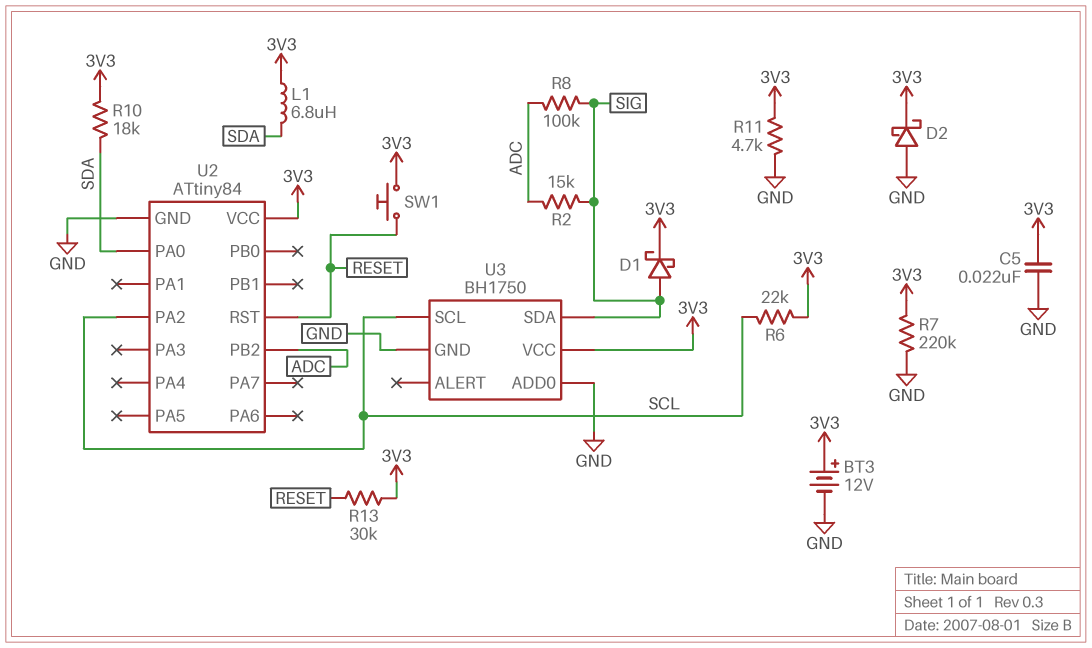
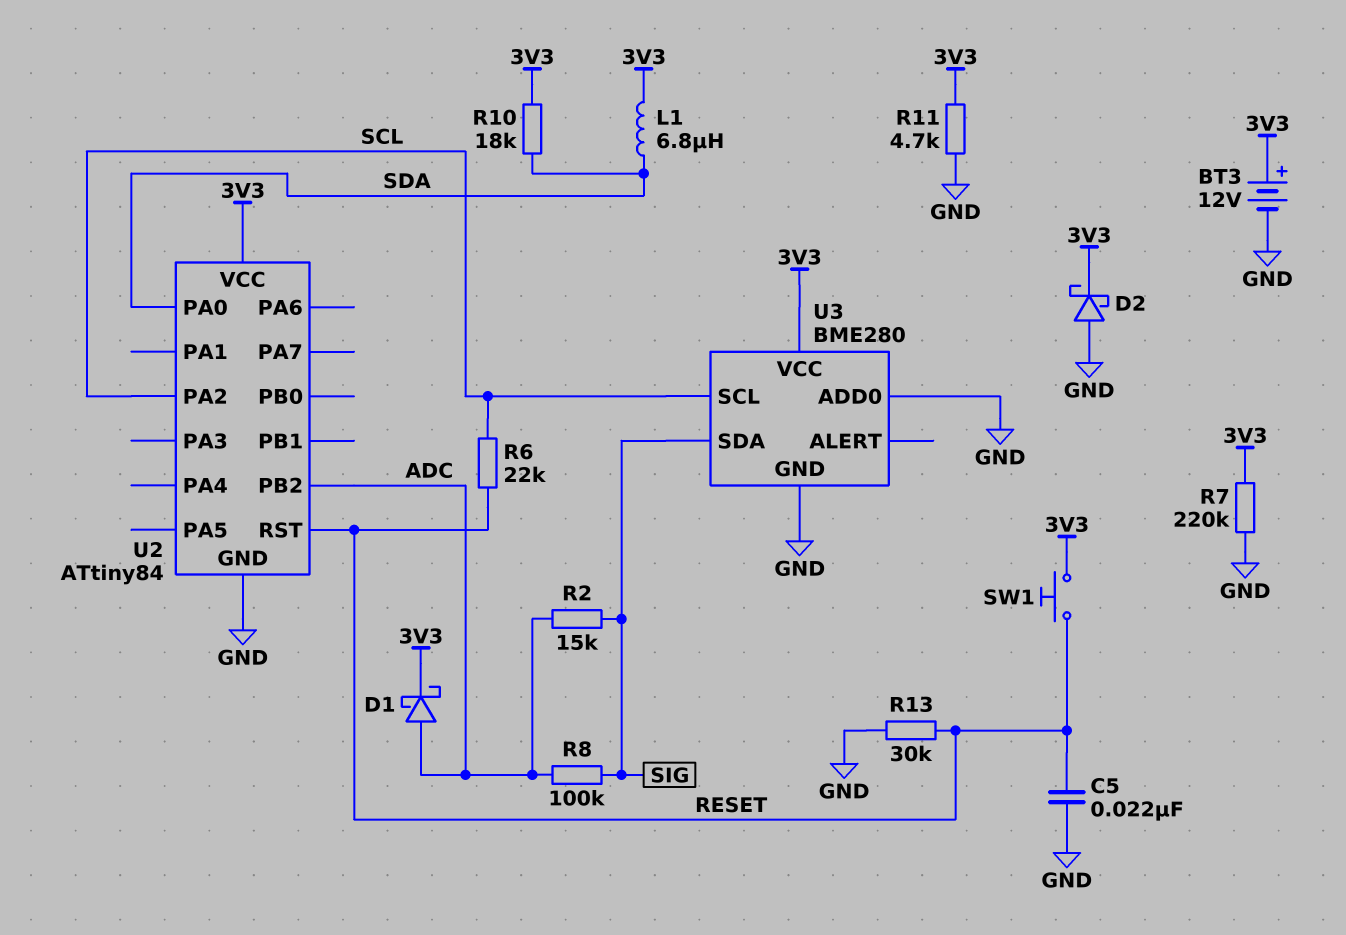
C5: 22nF (3V3, GND) -> 22nF (GND, RESET)
D1: schottky (A SIG, K 3V3) -> schottky (A ADC, K 3V3)
R6: 22k (3V3, SCL) -> 22k (RESET, SCL)
R13: 30k (3V3, RESET) -> 30k (GND, RESET)
U3: BH1750 -> BME280

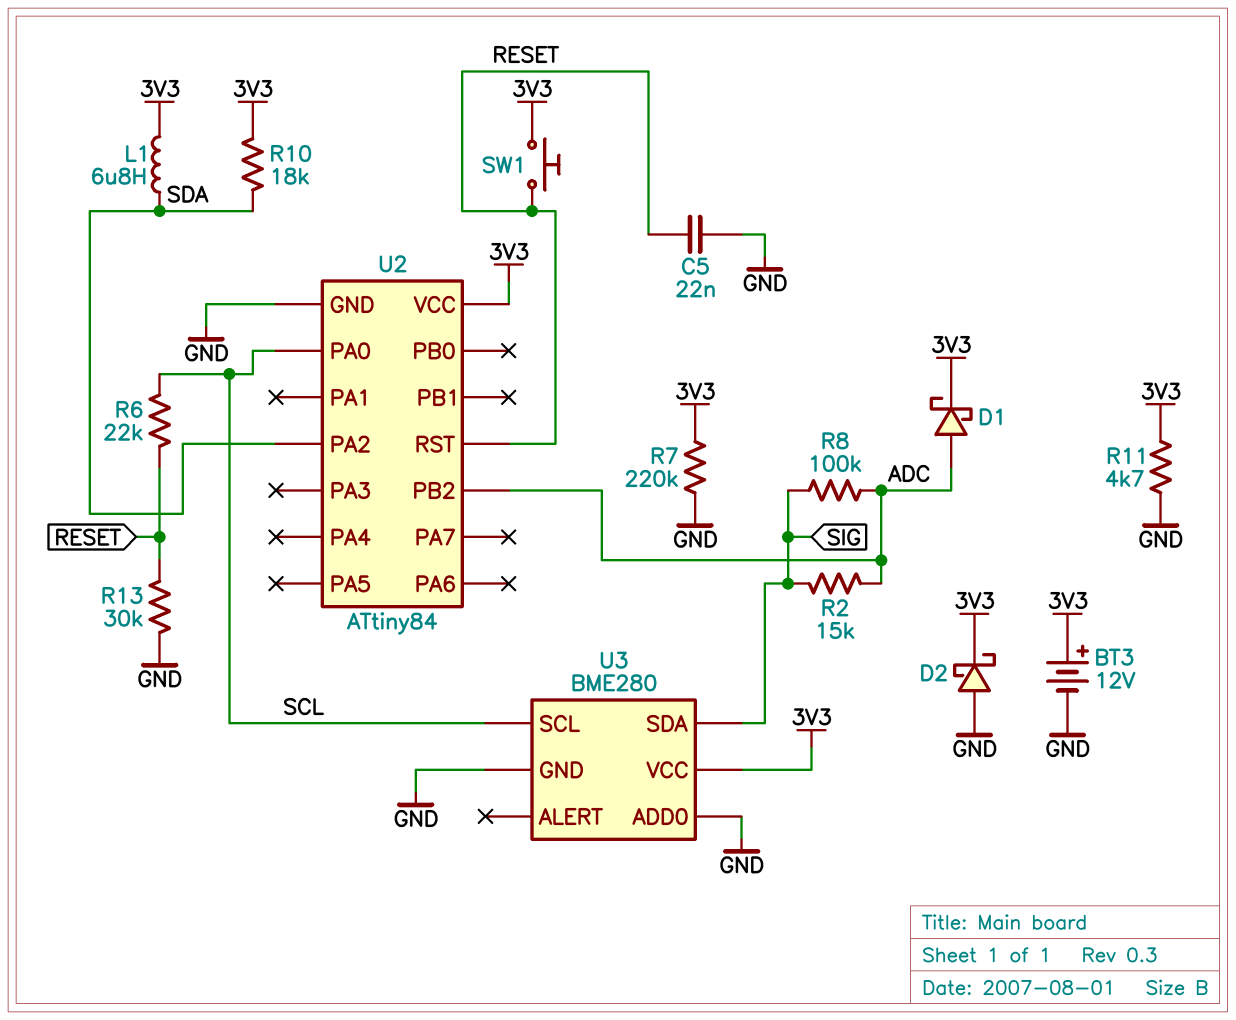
U2 pin PA0: SDA -> SCL
U2 pin PA2: SCL -> SDA

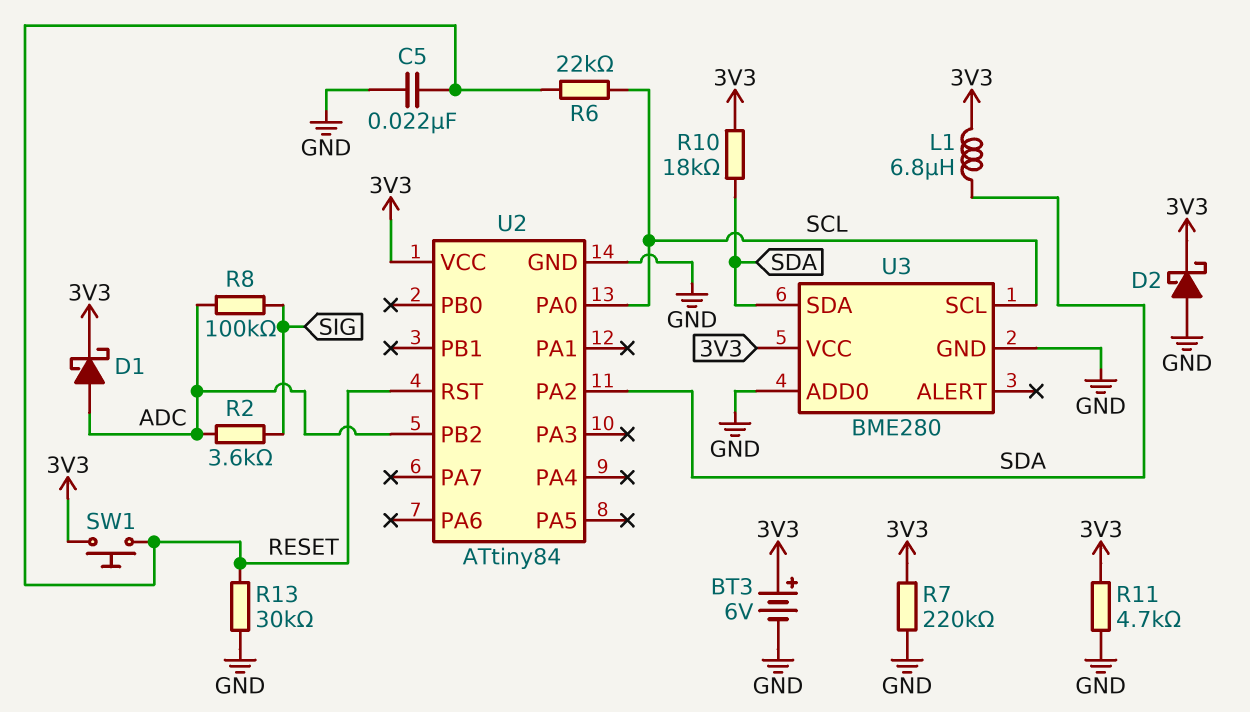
BT3: 12V (plus 3V3, minus GND) -> 6V (plus 3V3, minus GND)
R2: 15k (ADC, SIG) -> 3.6k (ADC, SIG)
U3 pin SDA: SIG -> SDA

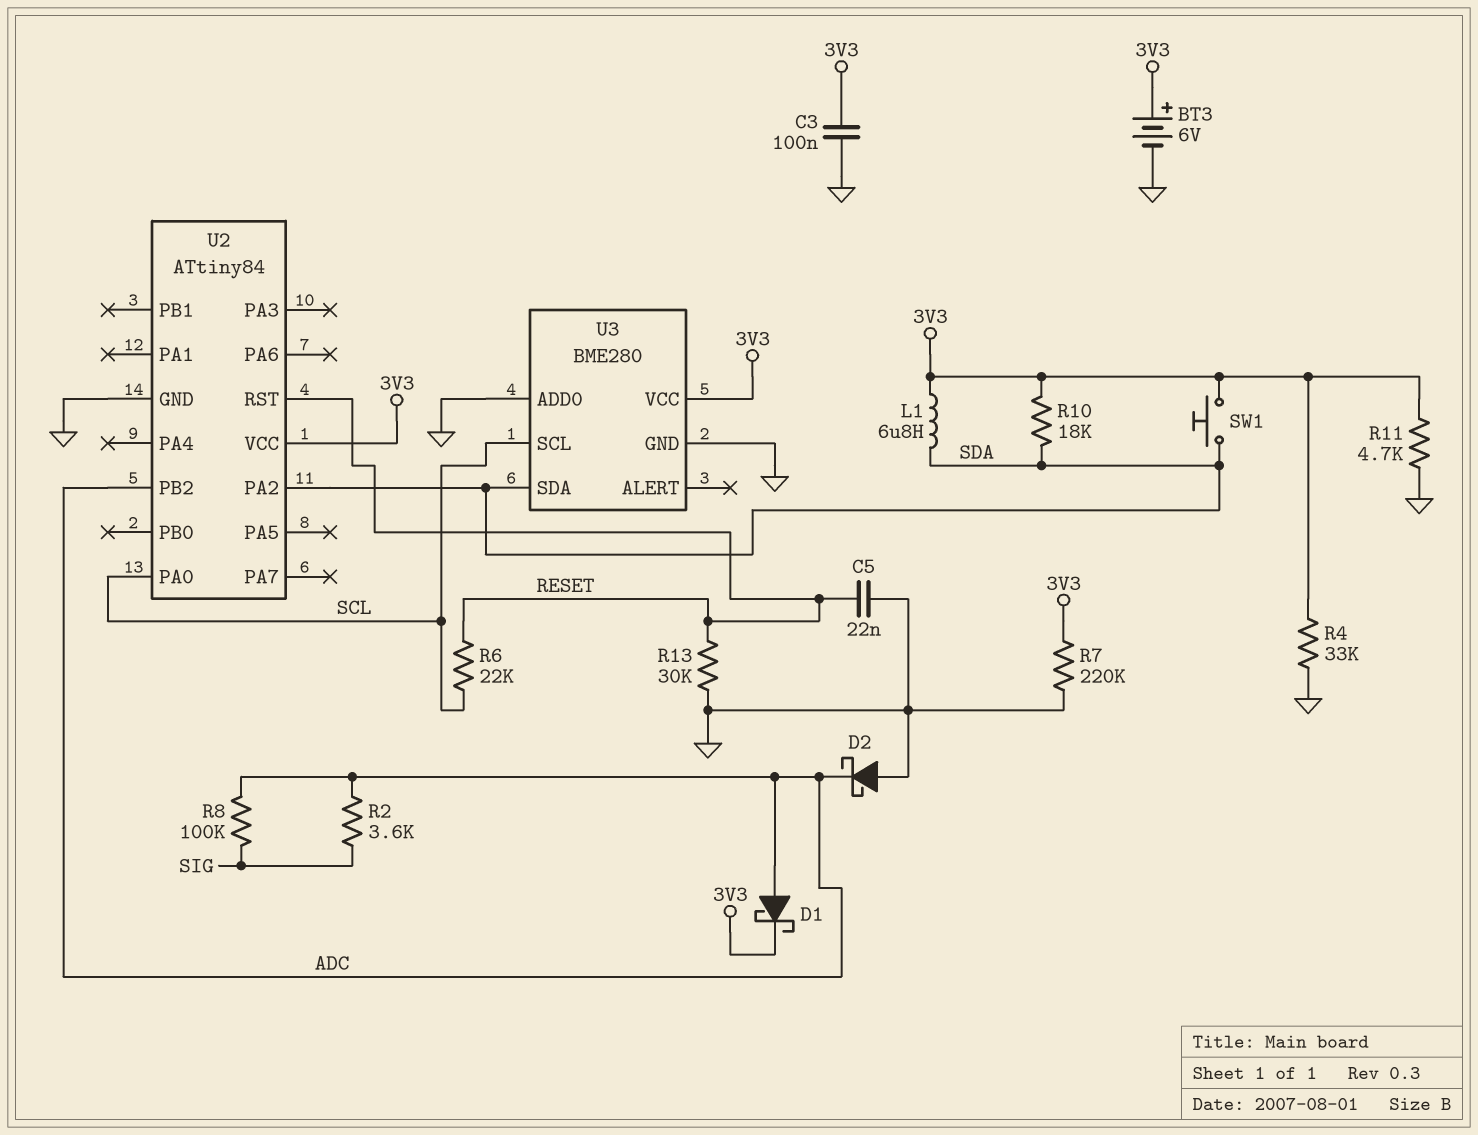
C3: none -> 100nF (3V3, GND)
D2: schottky (A GND, K 3V3) -> schottky (A GND, K ADC)
R4: none -> 33k (3V3, GND)
SW1: button (3V3, RESET) -> button (3V3, SDA)

